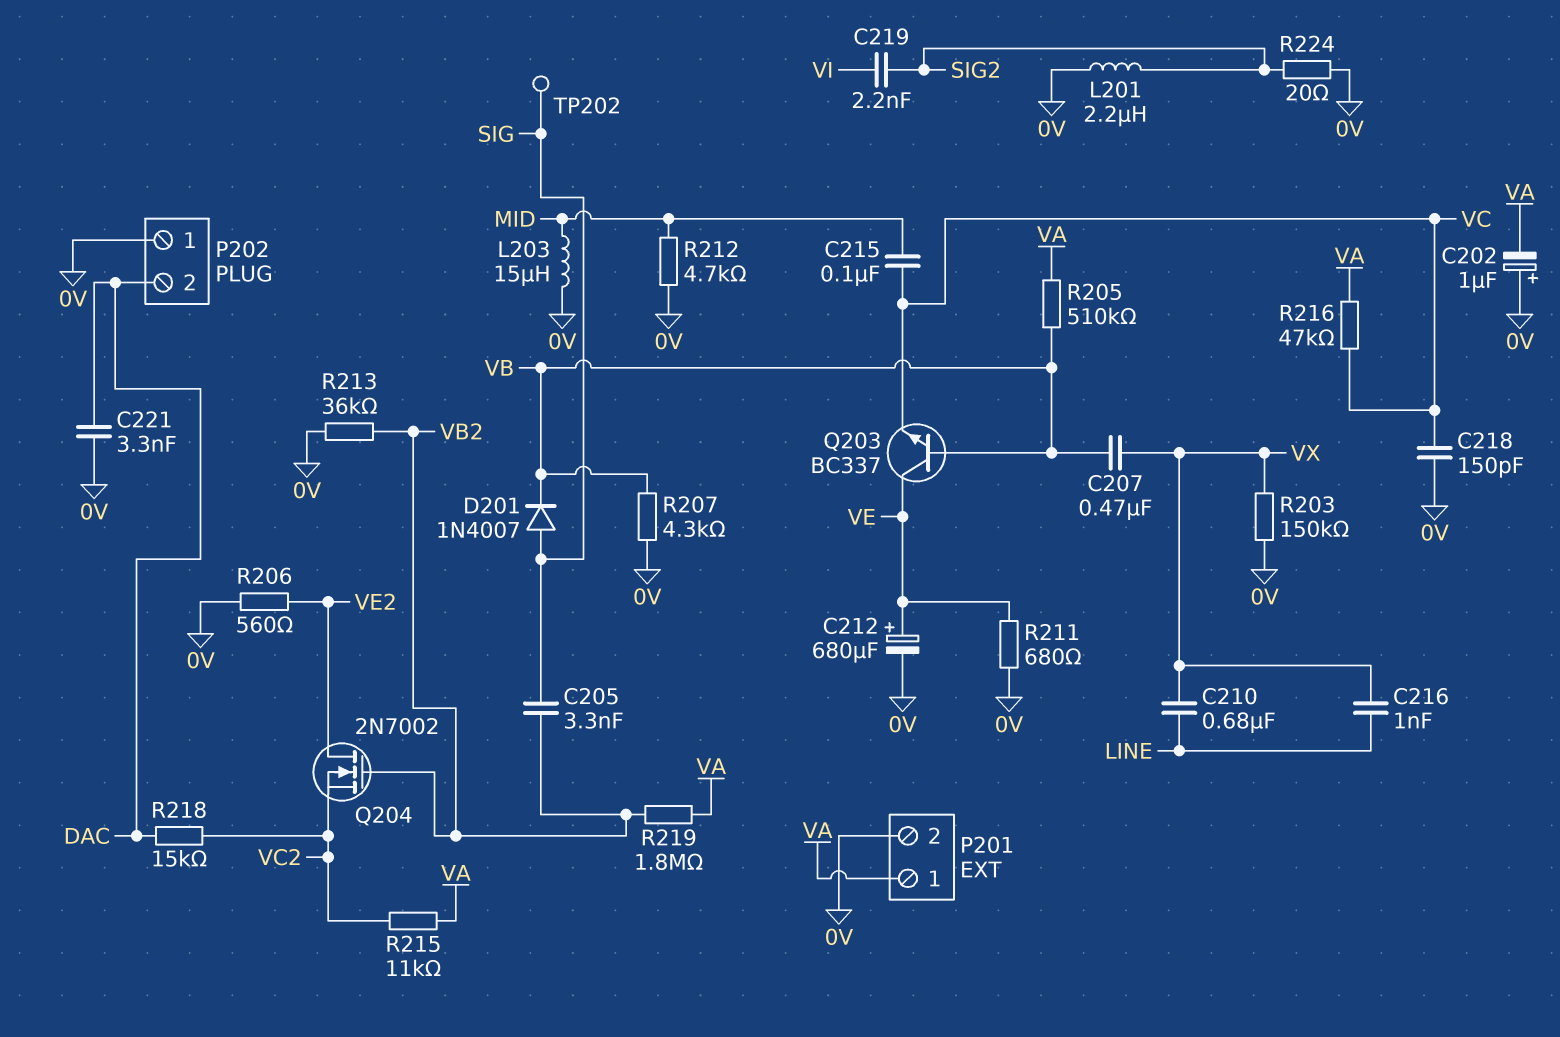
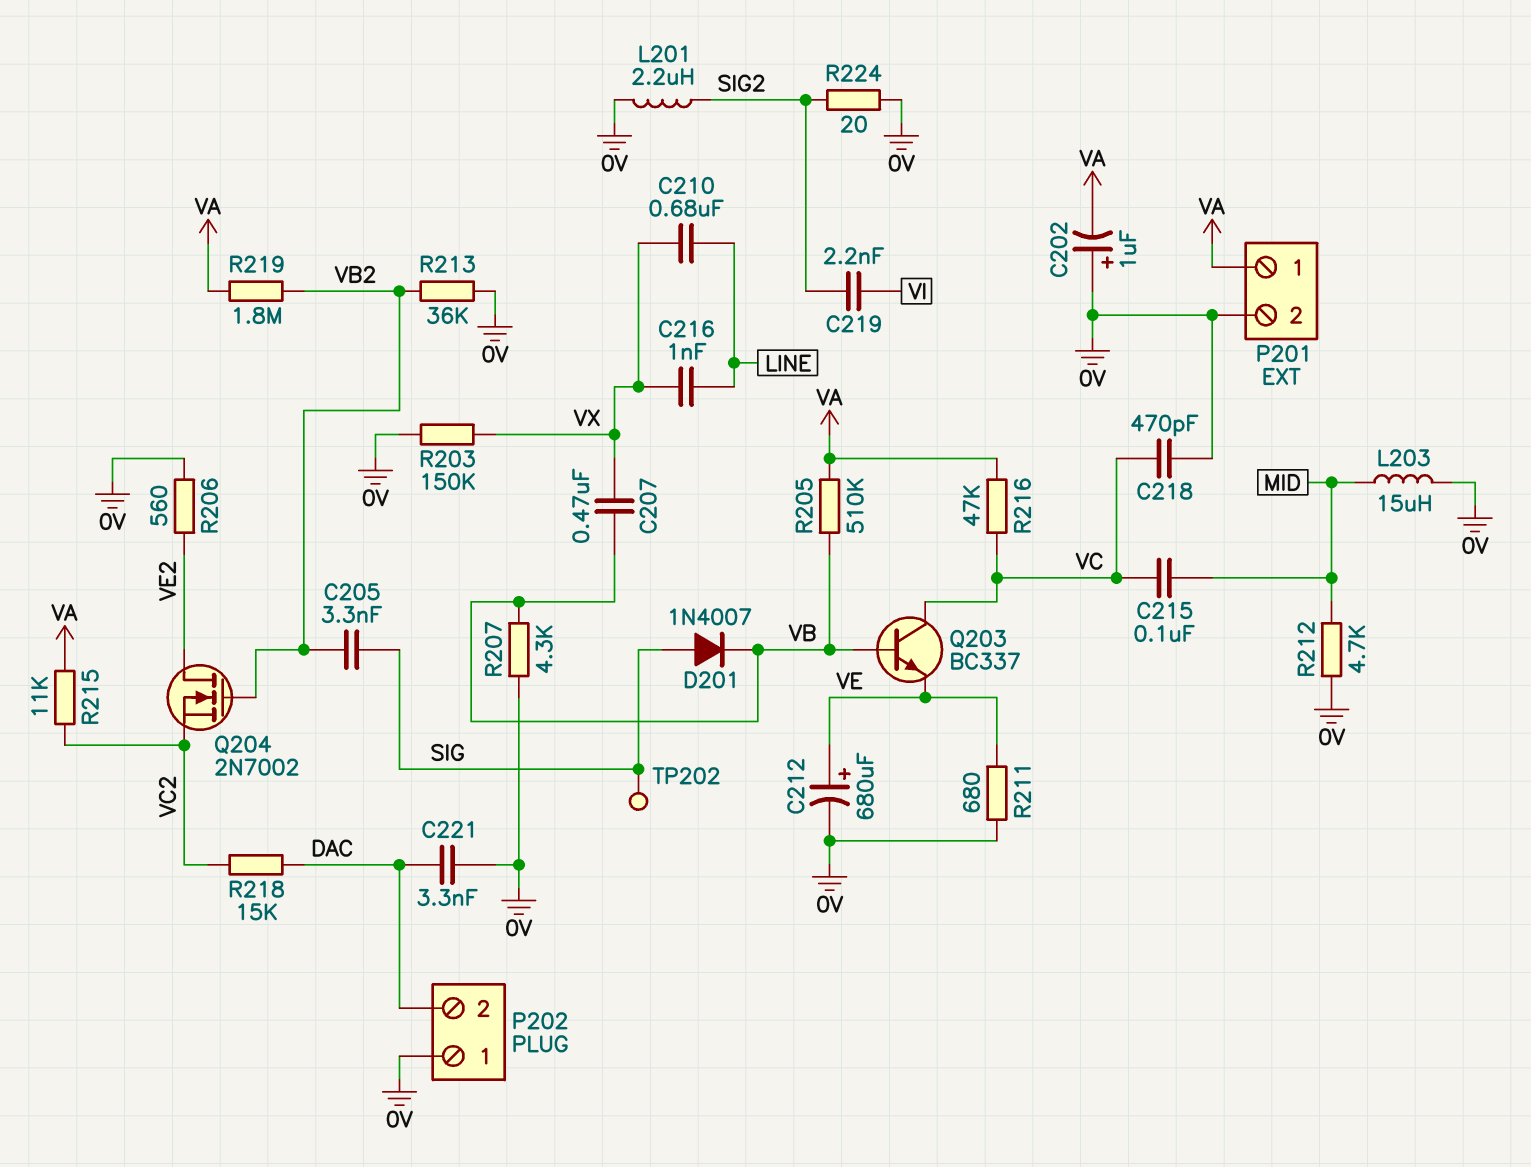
C218: 150pF (0V, VC) -> 470pF (0V, VC)
Q203: NPN BC337 (B VB, C VE, E VC) -> NPN BC337 (B VB, C VC, E VE)

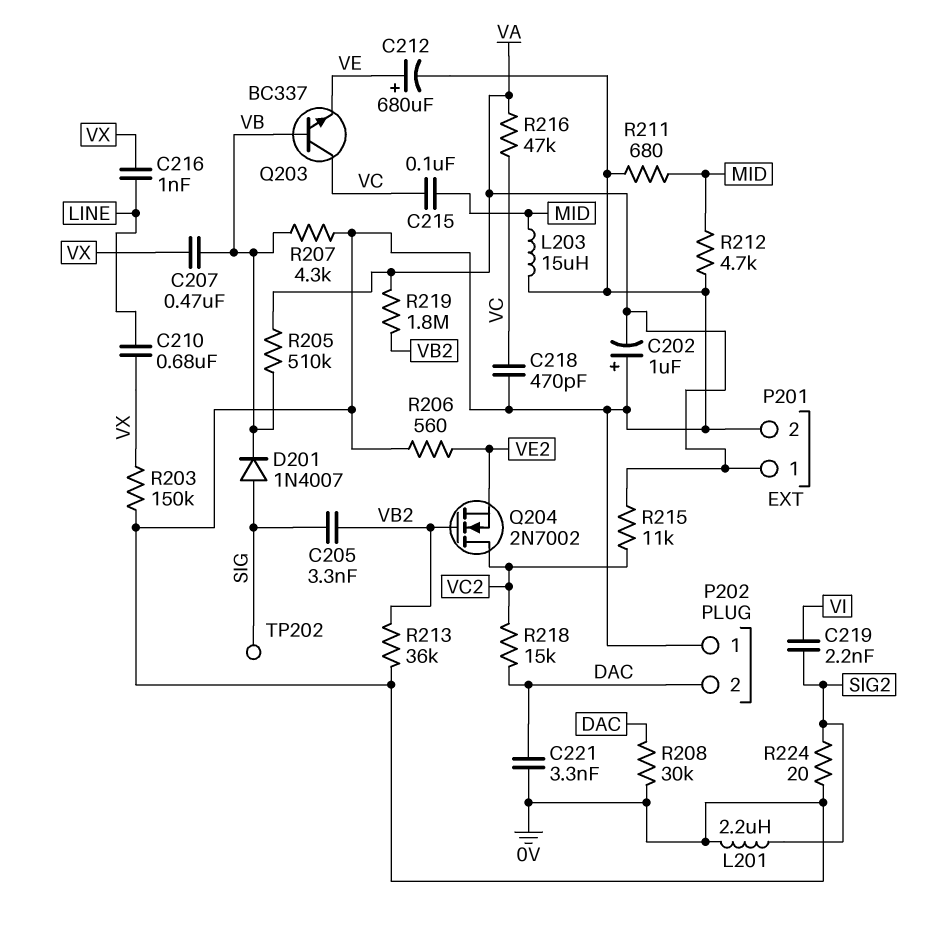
Q204: NMOS 2N7002 (G VB2, D VE2, S VC2) -> NMOS 2N7002 (G VB2, D VC2, S VE2)
R208: none -> 30k (0V, DAC)
R211: 680 (0V, VE) -> 680 (0V, MID)

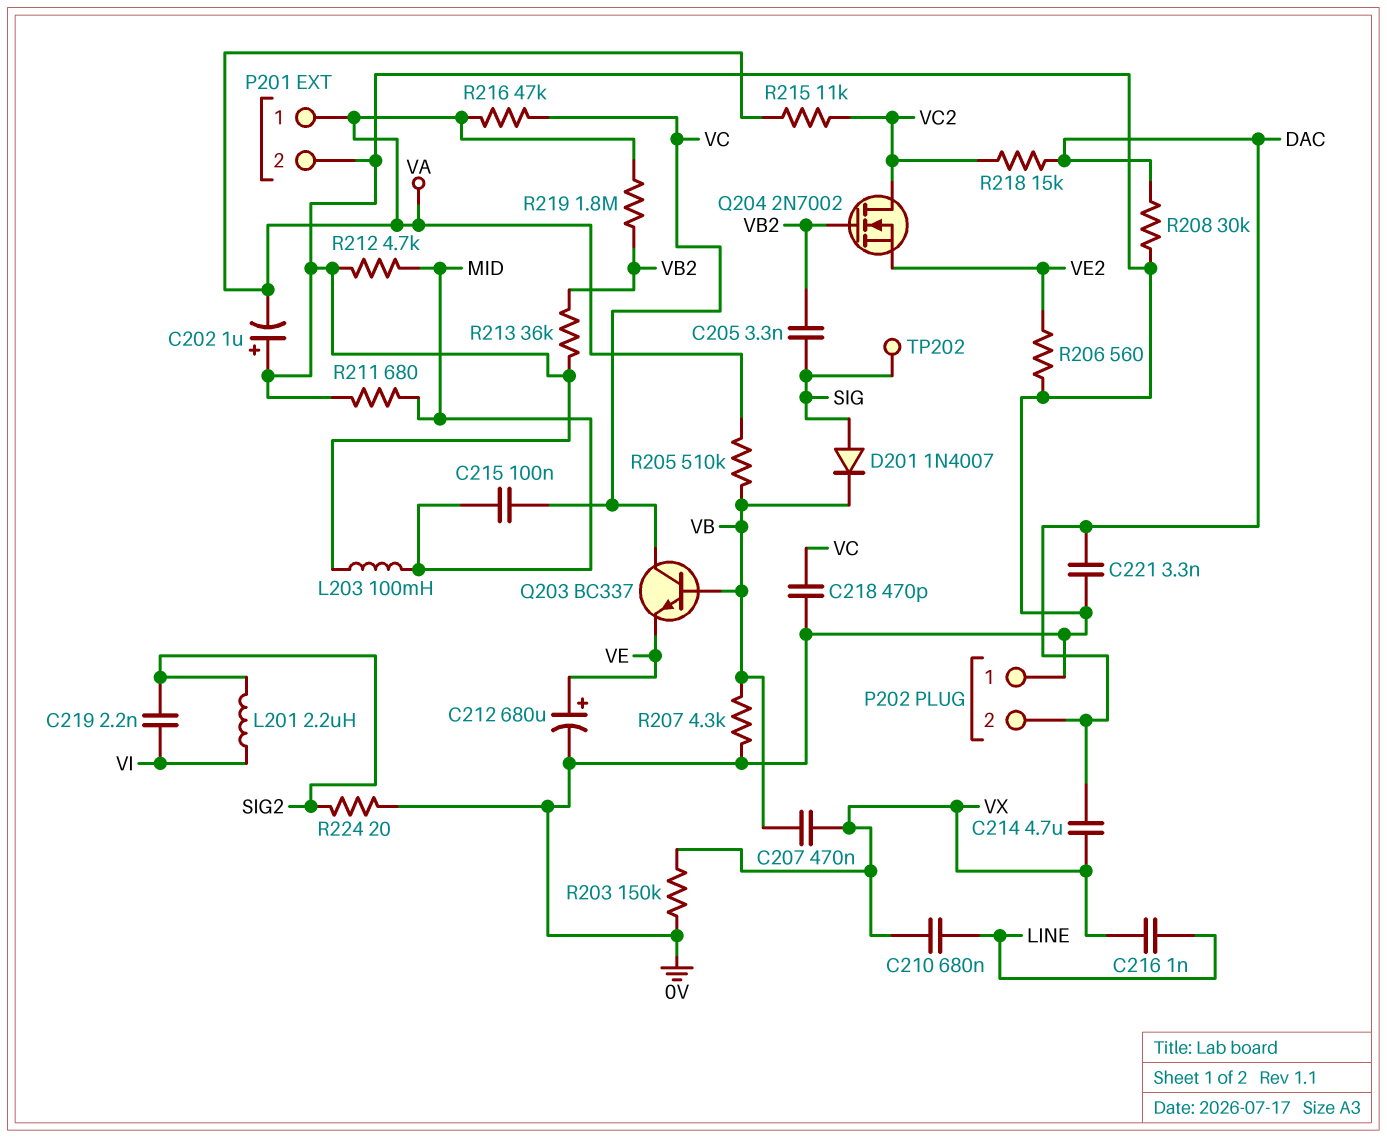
C214: none -> 4.7uF (DAC, VX)
L201: 2.2uH (0V, SIG2) -> 2.2uH (SIG2, VI)
L203: 15uH (0V, MID) -> 100mH (0V, MID)

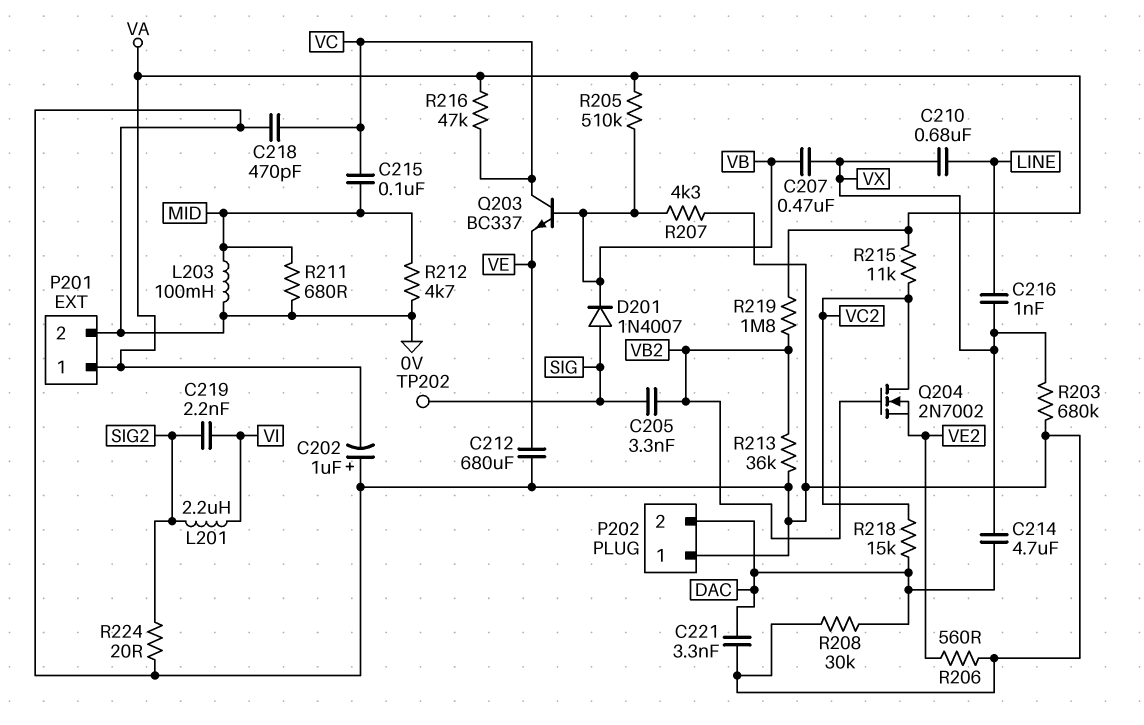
C212: 680uF (plus VE, minus 0V) -> 680uF (0V, VE)
R203: 150k (0V, VX) -> 680k (0V, VX)

